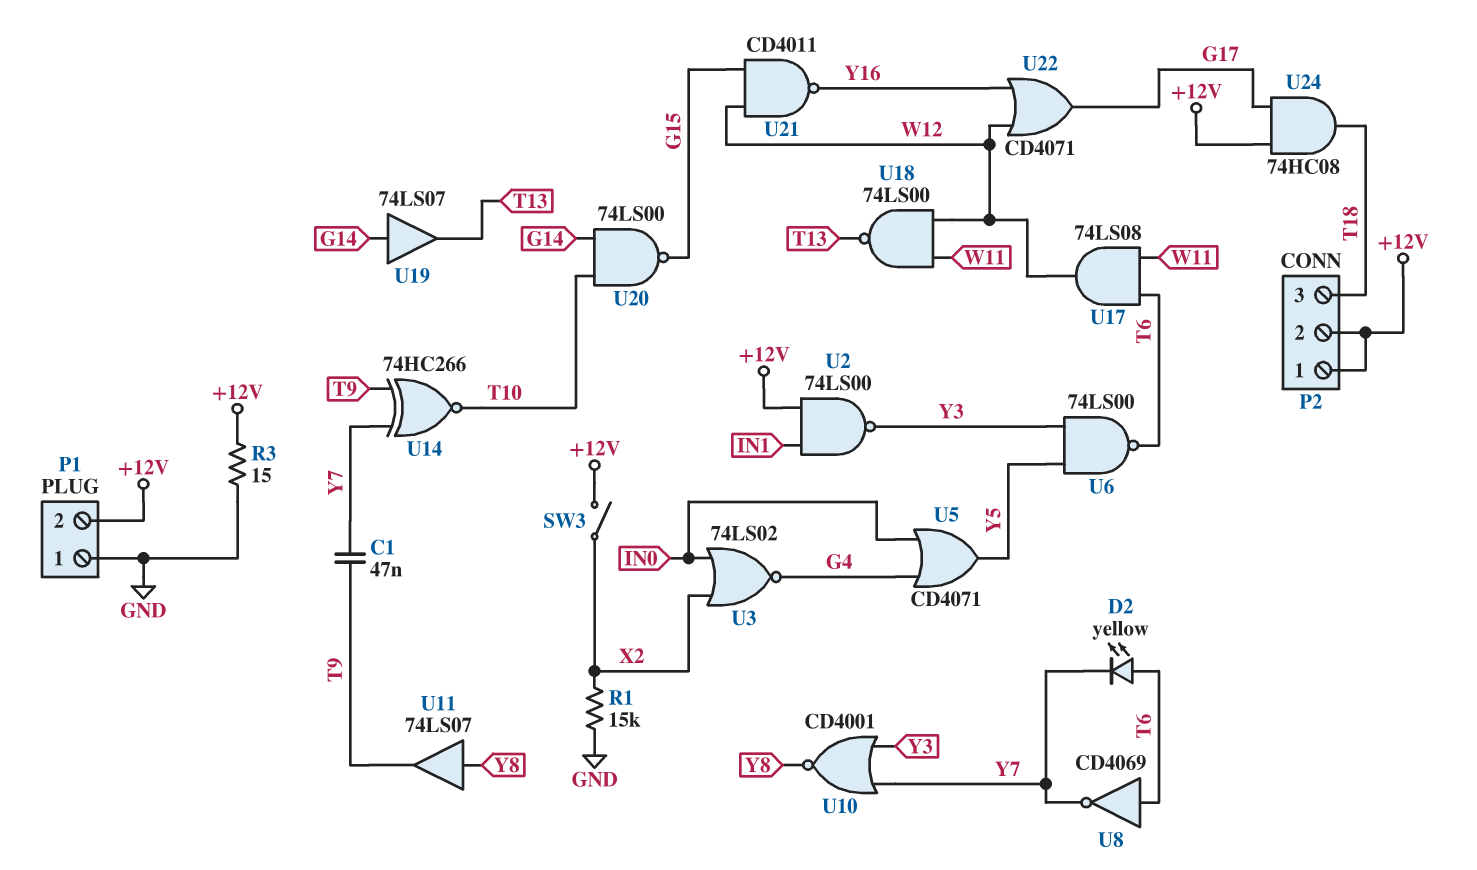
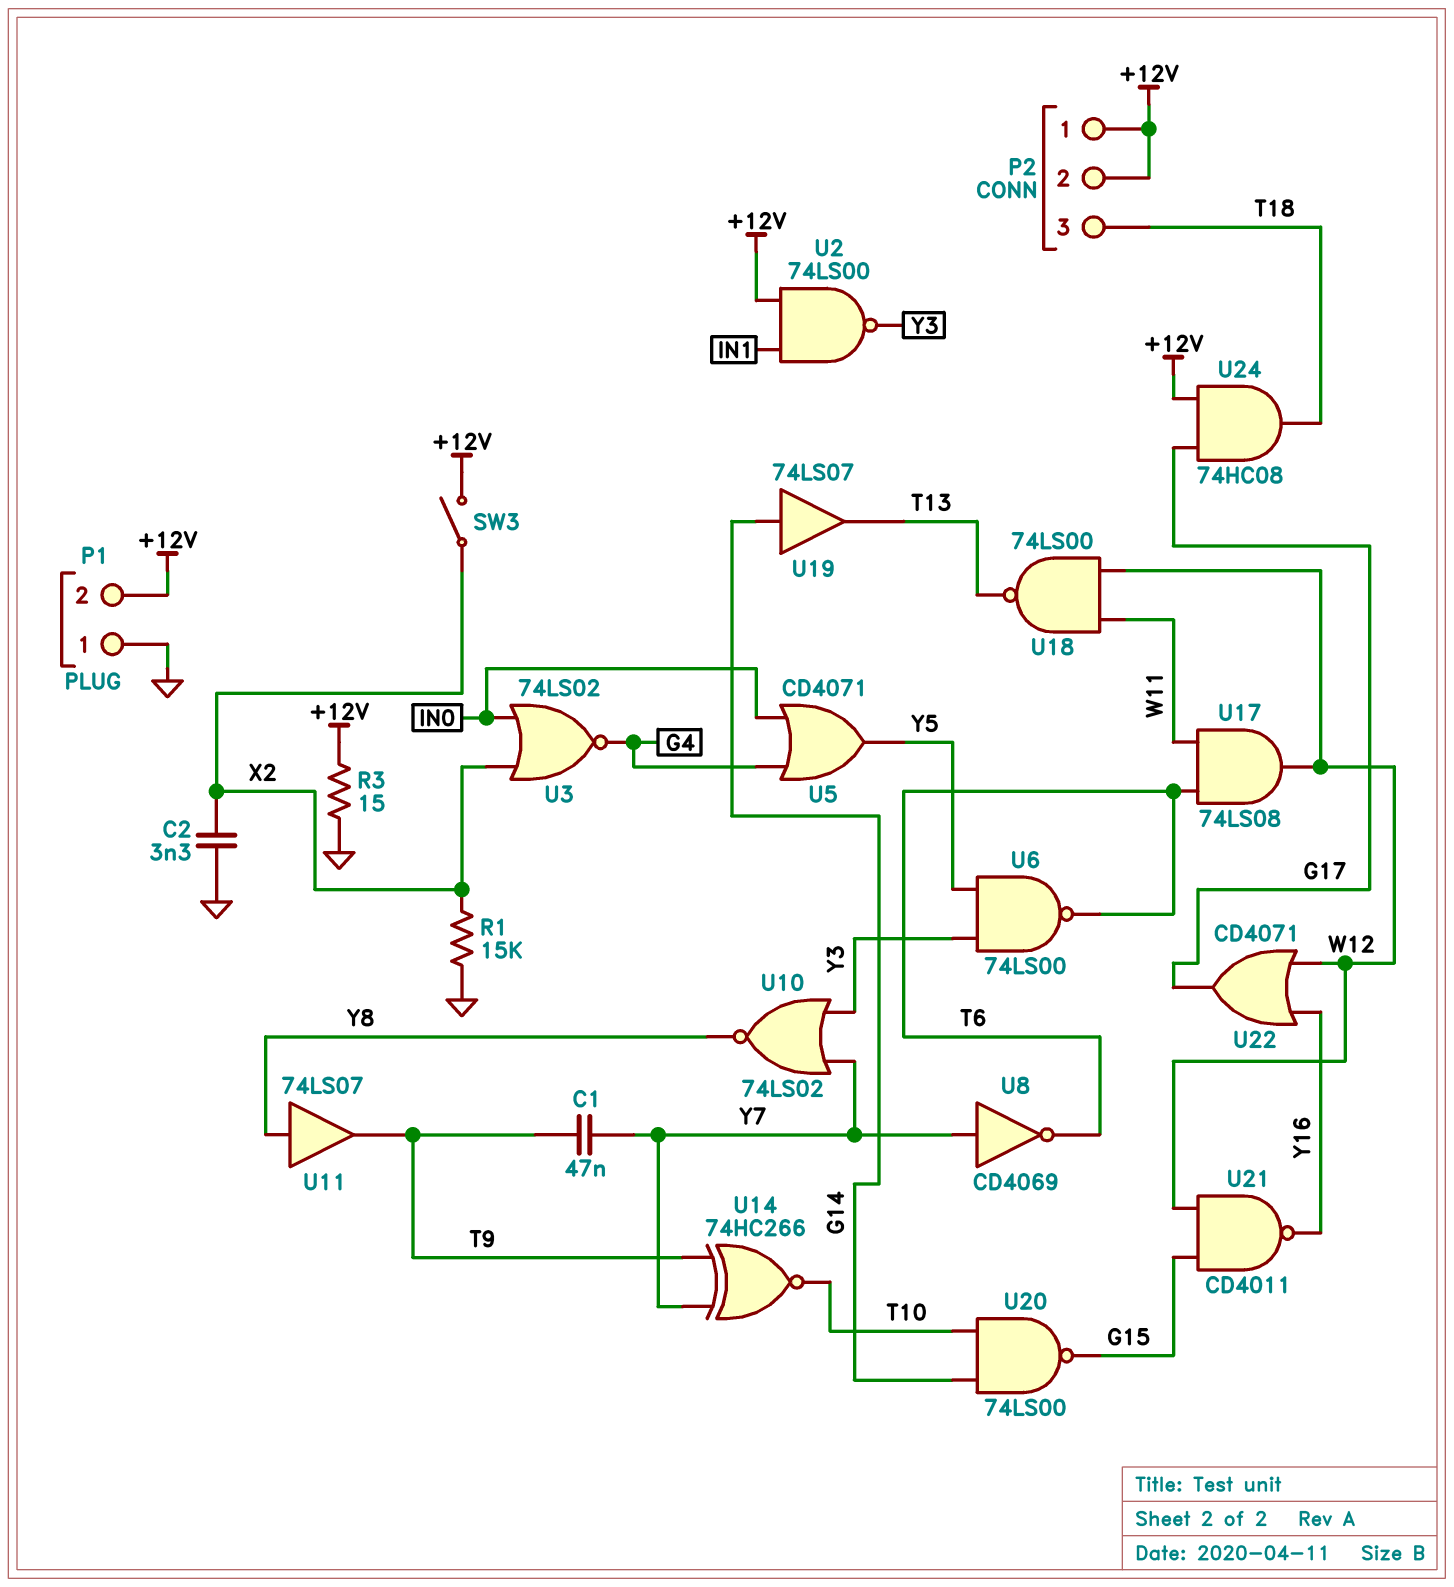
C2: none -> 3.3nF (GND, X2)
D2: LED yellow (A T6, K Y7) -> none
U8: NOT CD4069 (in T6, out Y7) -> NOT CD4069 (in Y7, out T6)
U10: NOR CD4001 (in Y3, in Y7, out Y8) -> NOR 74LS02 (in Y3, in Y7, out Y8)

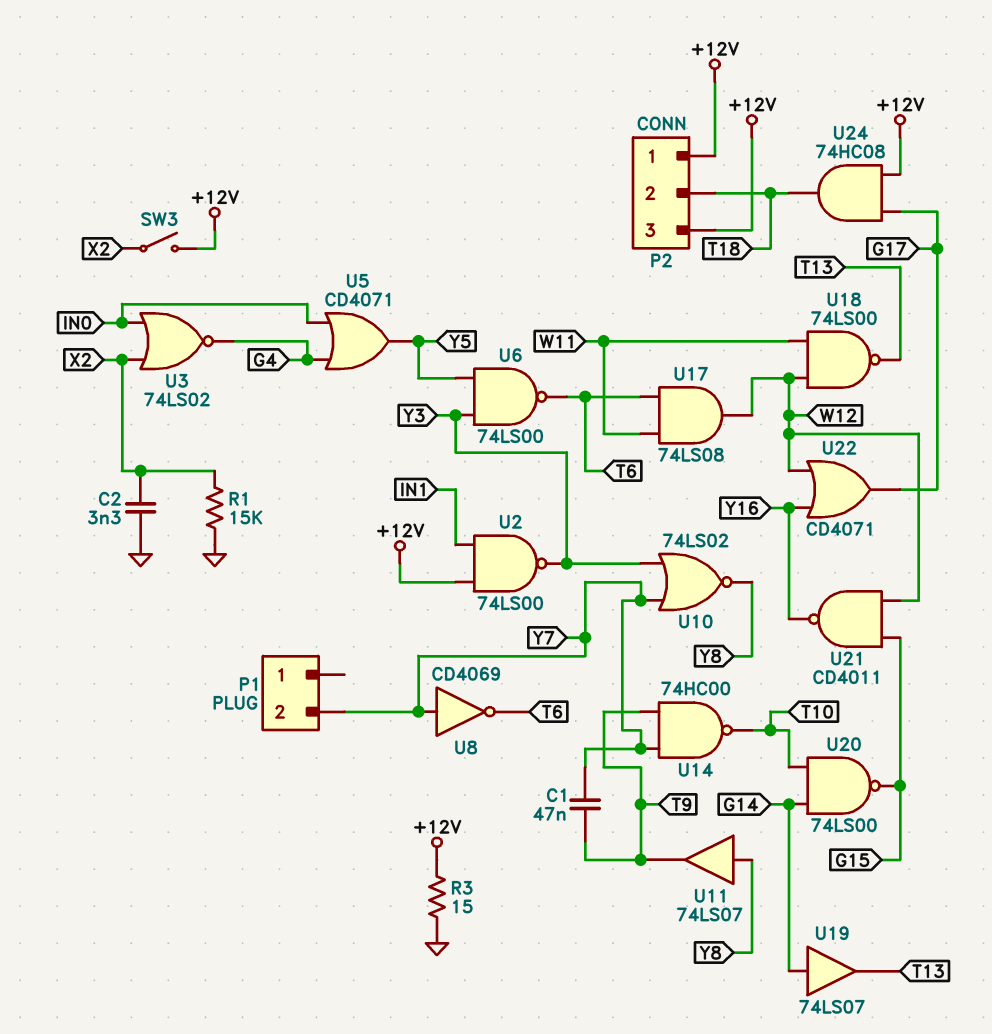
P1 pin 1: GND -> none
P1 pin 2: +12V -> Y7
P2 pin 2: +12V -> T18
P2 pin 3: T18 -> +12V
U14: XNOR 74HC266 (in T9, in Y7, out T10) -> NAND 74HC00 (in T9, in Y7, out T10)

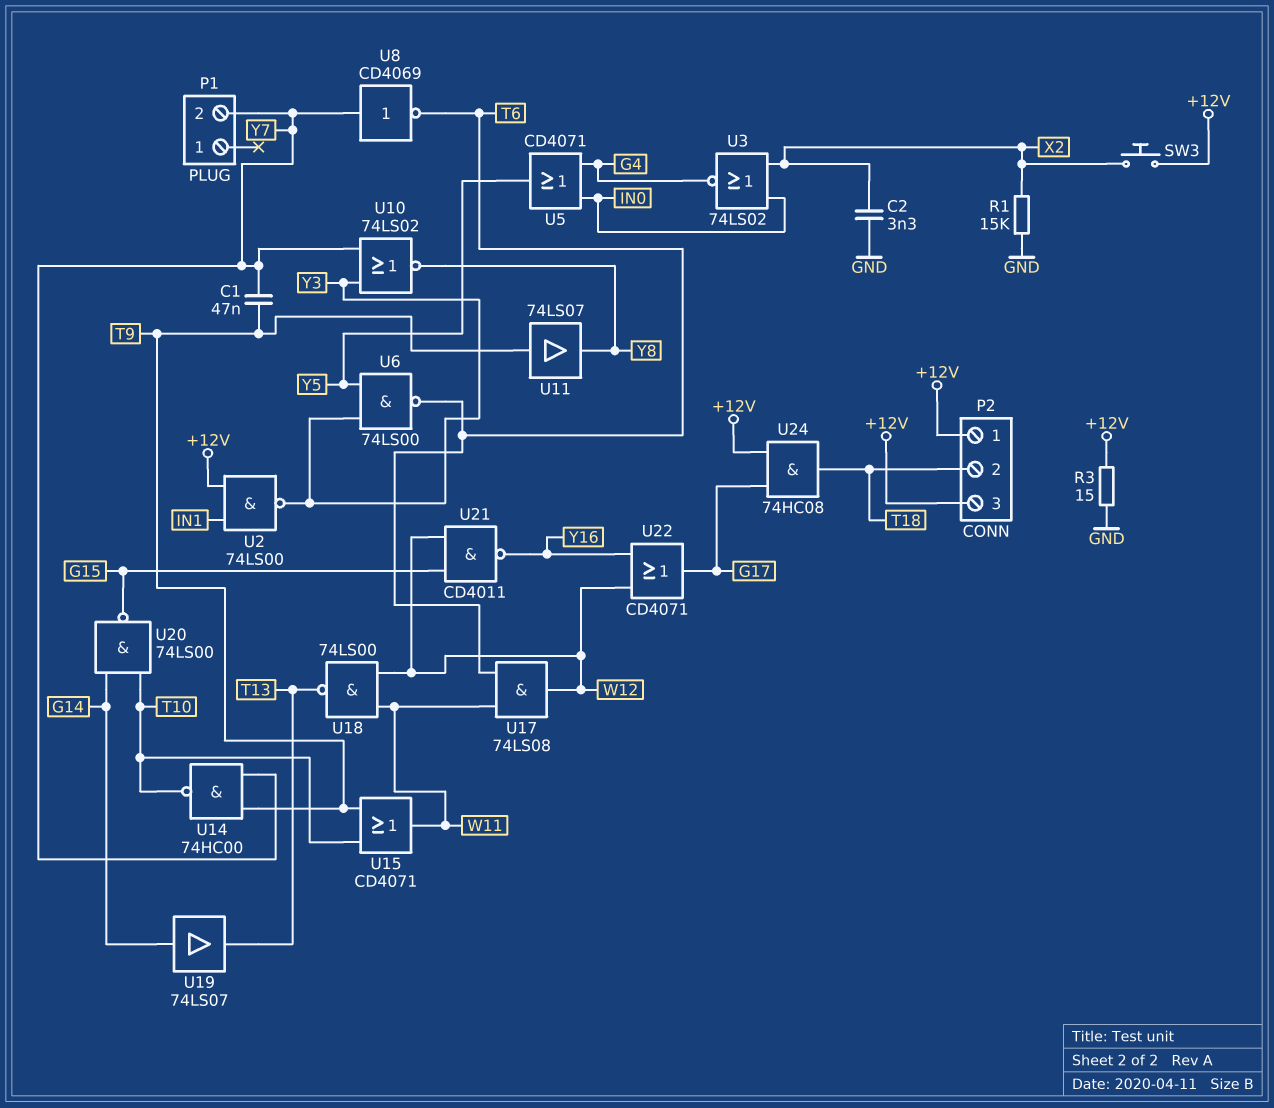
SW3: switch (+12V, X2) -> button (+12V, X2)
U11: buffer 74LS07 (in Y8, out T9) -> buffer 74LS07 (in T9, out Y8)
U15: none -> OR CD4071 (in T9, in T10, out W11)

